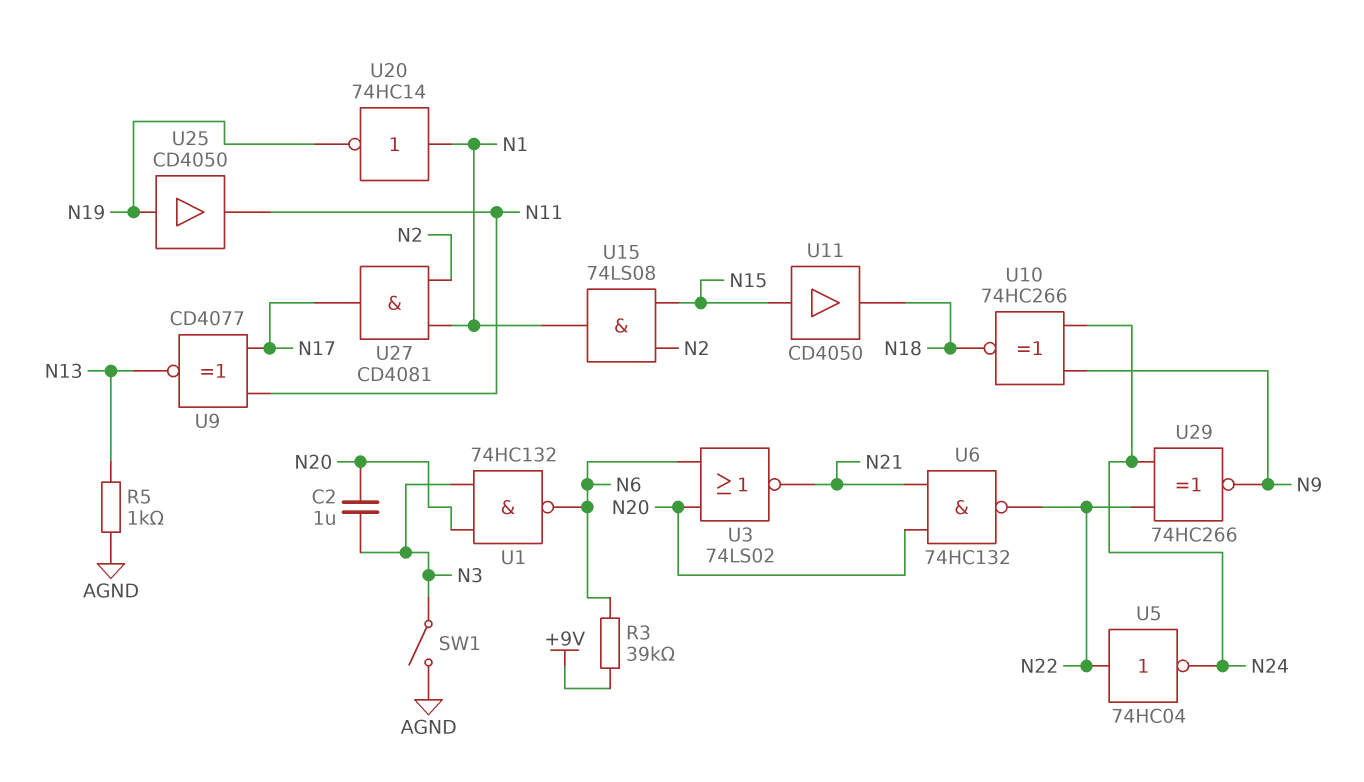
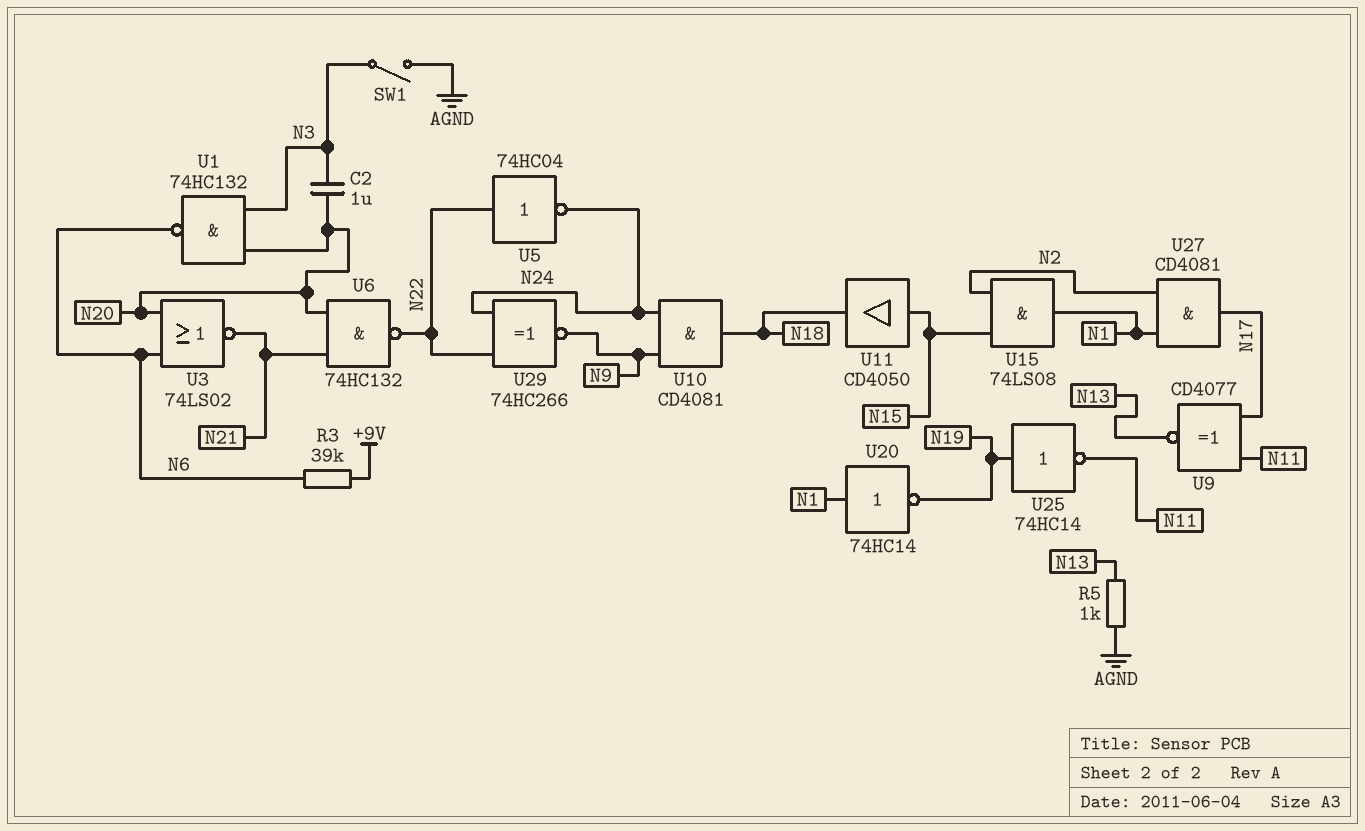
U10: XNOR 74HC266 (in N9, in N24, out N18) -> AND CD4081 (in N9, in N24, out N18)
U25: buffer CD4050 (in N19, out N11) -> NOT 74HC14 (in N19, out N11)

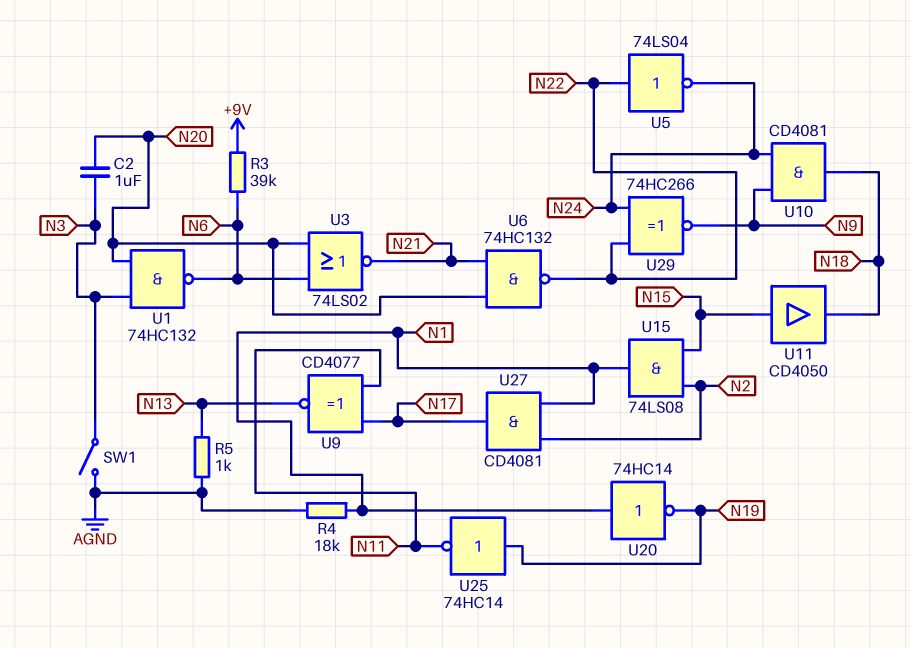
R4: none -> 18k (AGND, N1)
U5: NOT 74HC04 (in N22, out N24) -> NOT 74LS04 (in N22, out N24)

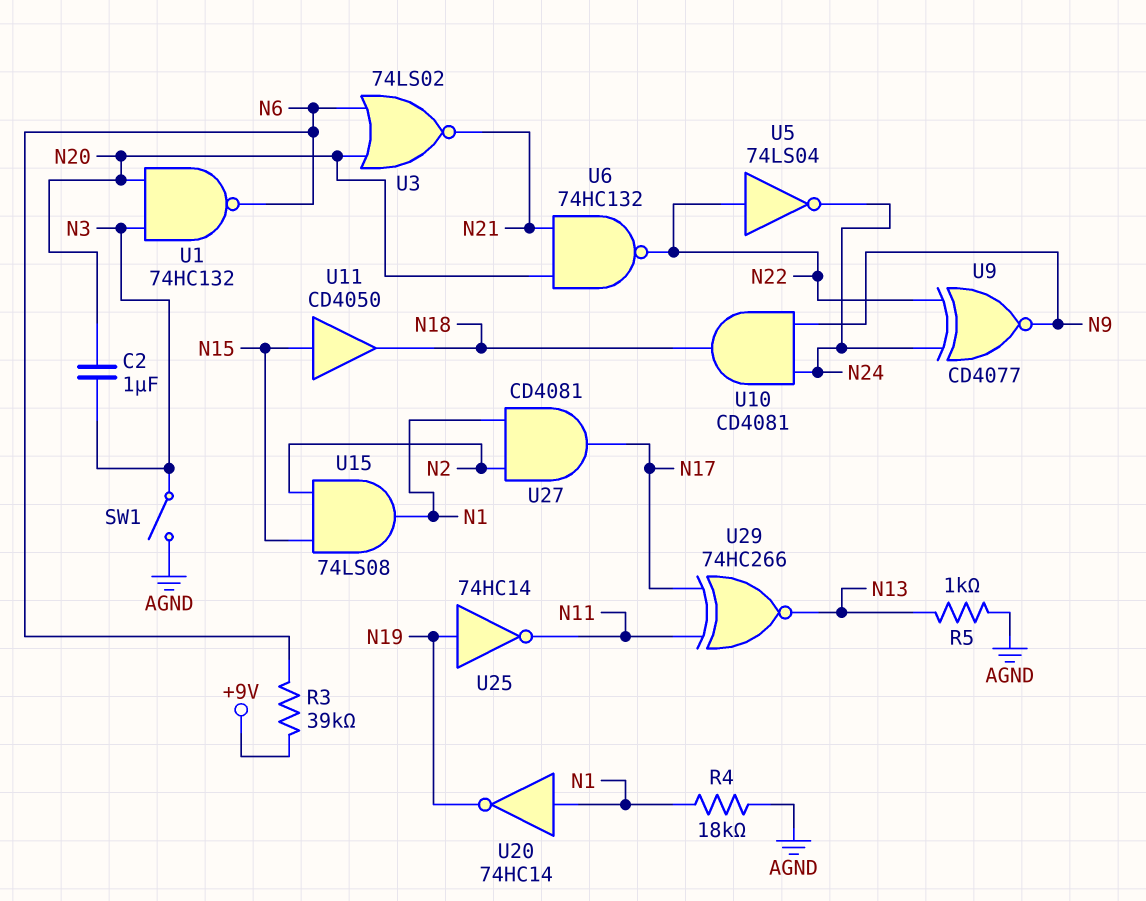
U9: XNOR CD4077 (in N11, in N17, out N13) -> XNOR CD4077 (in N22, in N24, out N9)
U29: XNOR 74HC266 (in N22, in N24, out N9) -> XNOR 74HC266 (in N11, in N17, out N13)

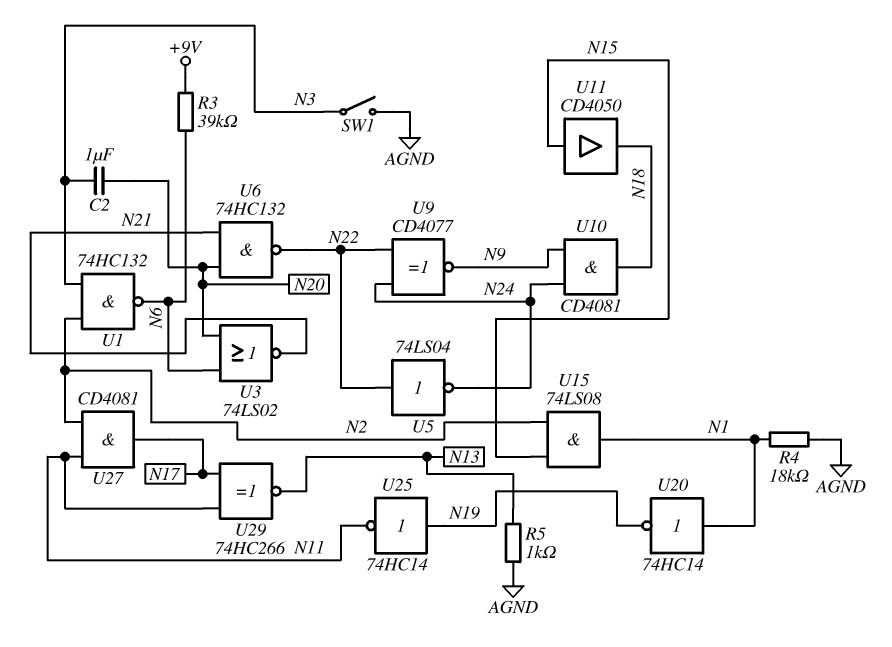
U1: NAND 74HC132 (in N3, in N20, out N6) -> NAND 74HC132 (in N2, in N3, out N6)
U27: AND CD4081 (in N1, in N2, out N17) -> AND CD4081 (in N2, in N11, out N17)

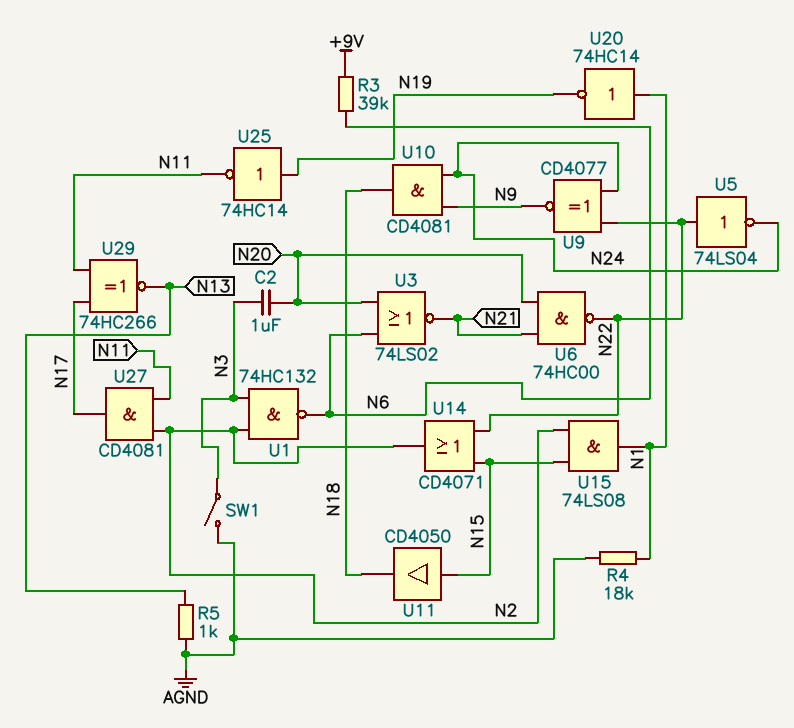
U6: NAND 74HC132 (in N20, in N21, out N22) -> NAND 74HC00 (in N20, in N21, out N22)
U14: none -> OR CD4071 (in N15, in N22, out N2)

